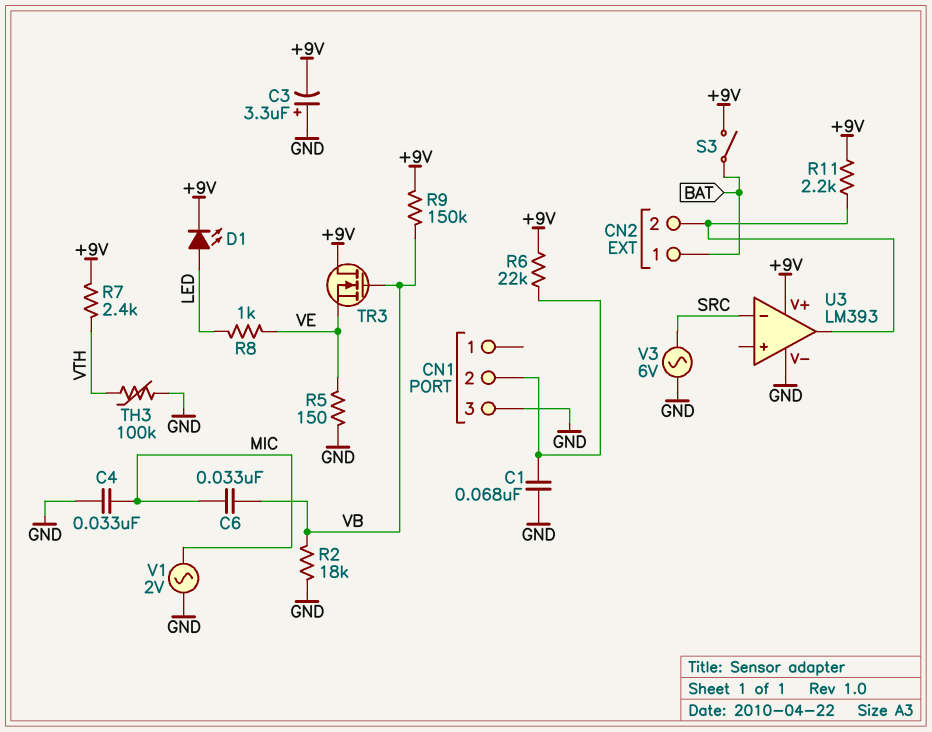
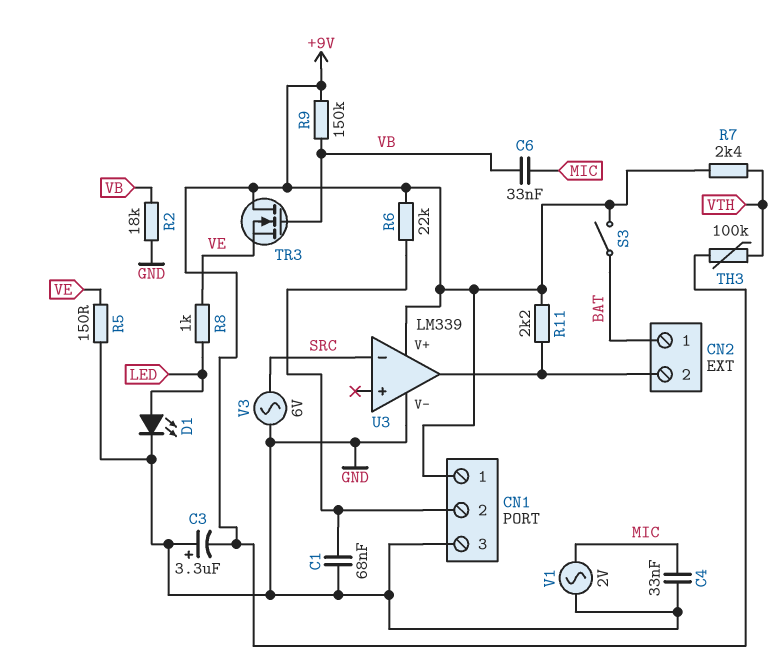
CN1 pin 1: none -> +9V
D1: LED (A LED, K +9V) -> LED (A LED, K GND)
TH3: 100k (GND, VTH) -> 100k (+9V, VTH)
U3: LM393 -> LM339

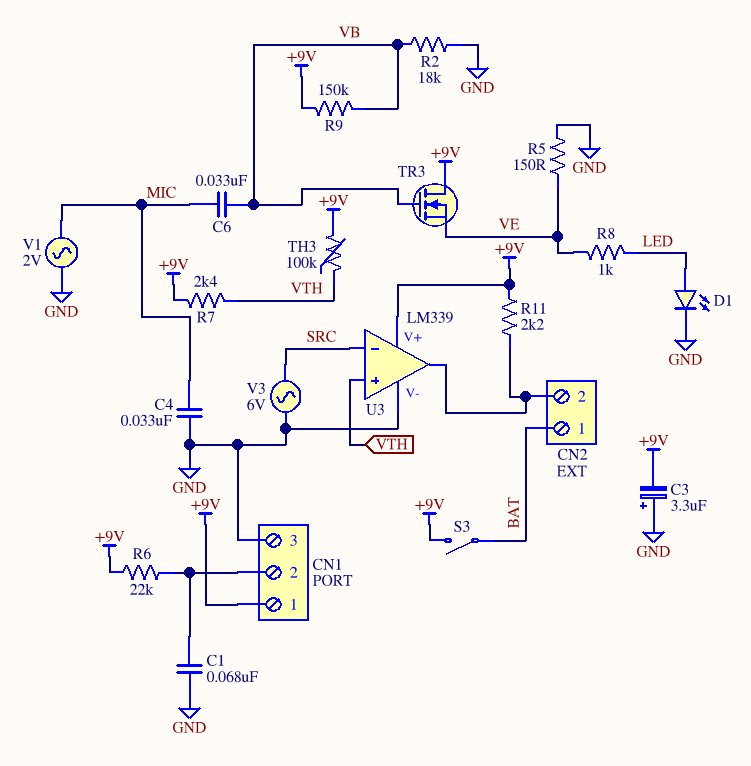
U3 pin in+: none -> VTH

